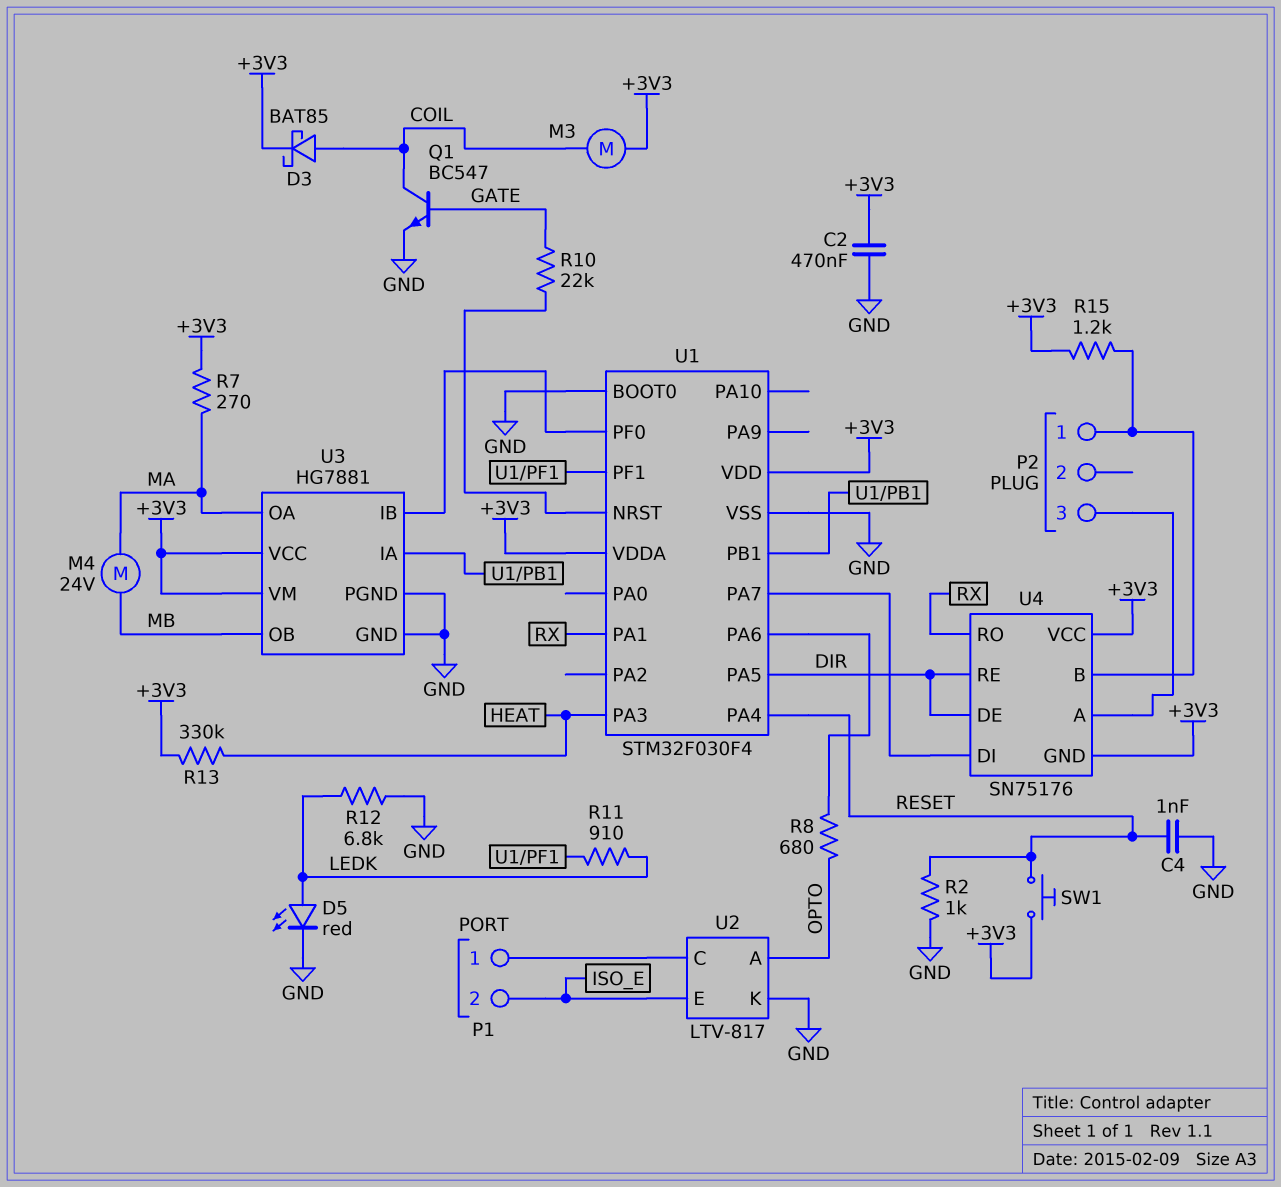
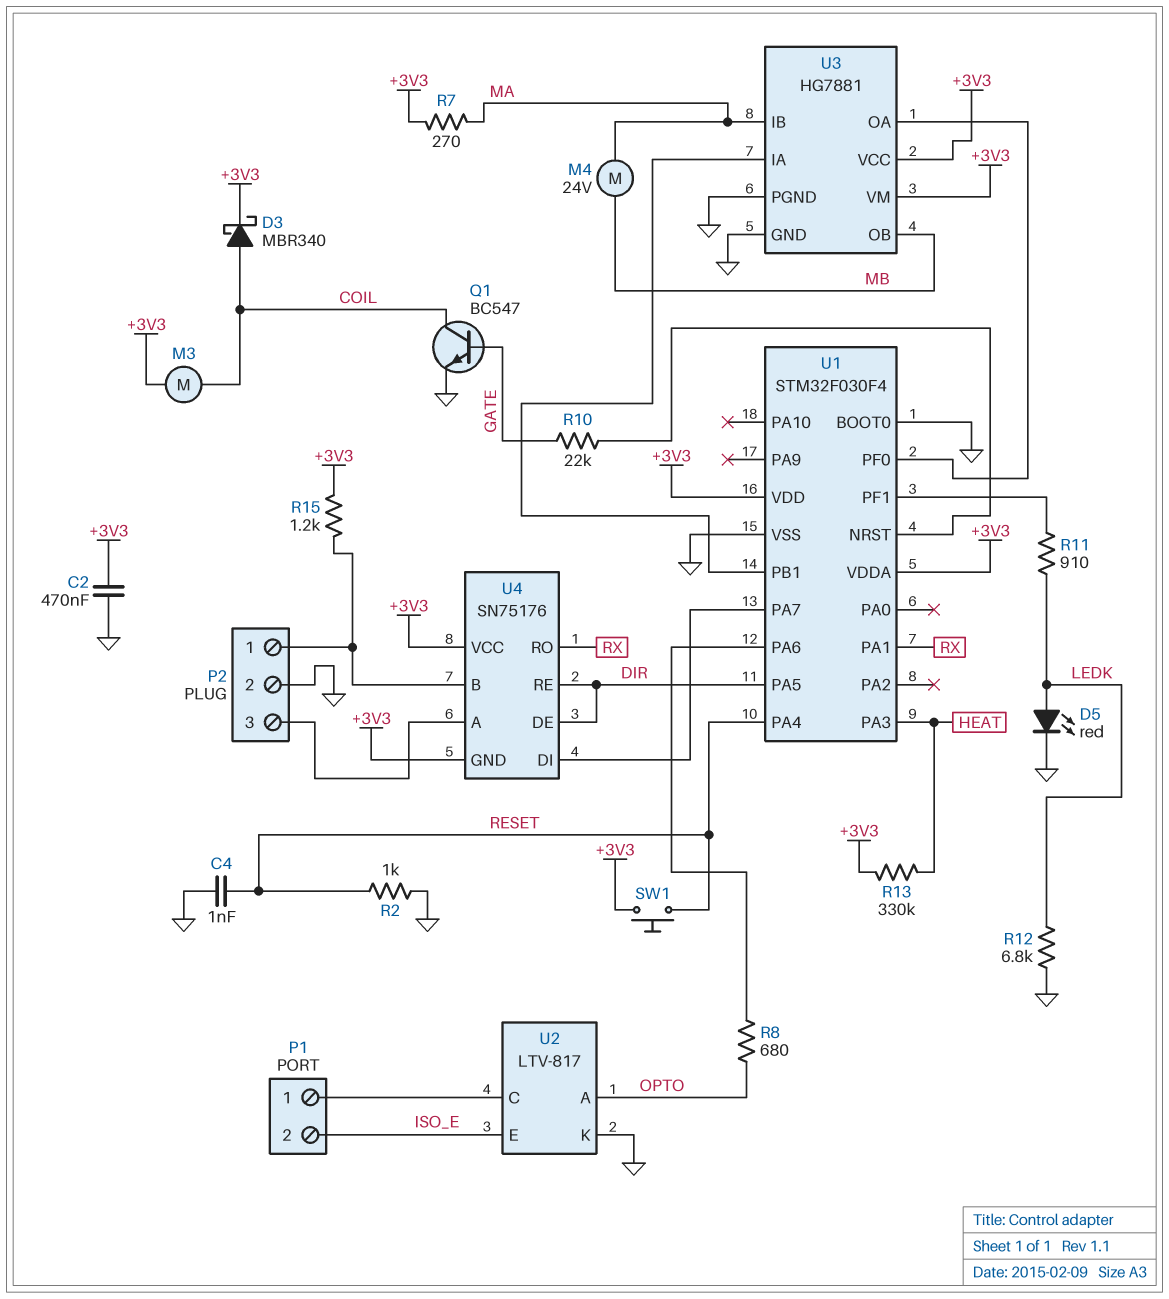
D3: schottky BAT85 (A COIL, K +3V3) -> schottky MBR340 (A COIL, K +3V3)
P2 pin 2: none -> GND
U3 pin IB: U1/PF0 -> MA
U3 pin OA: MA -> U1/PF0

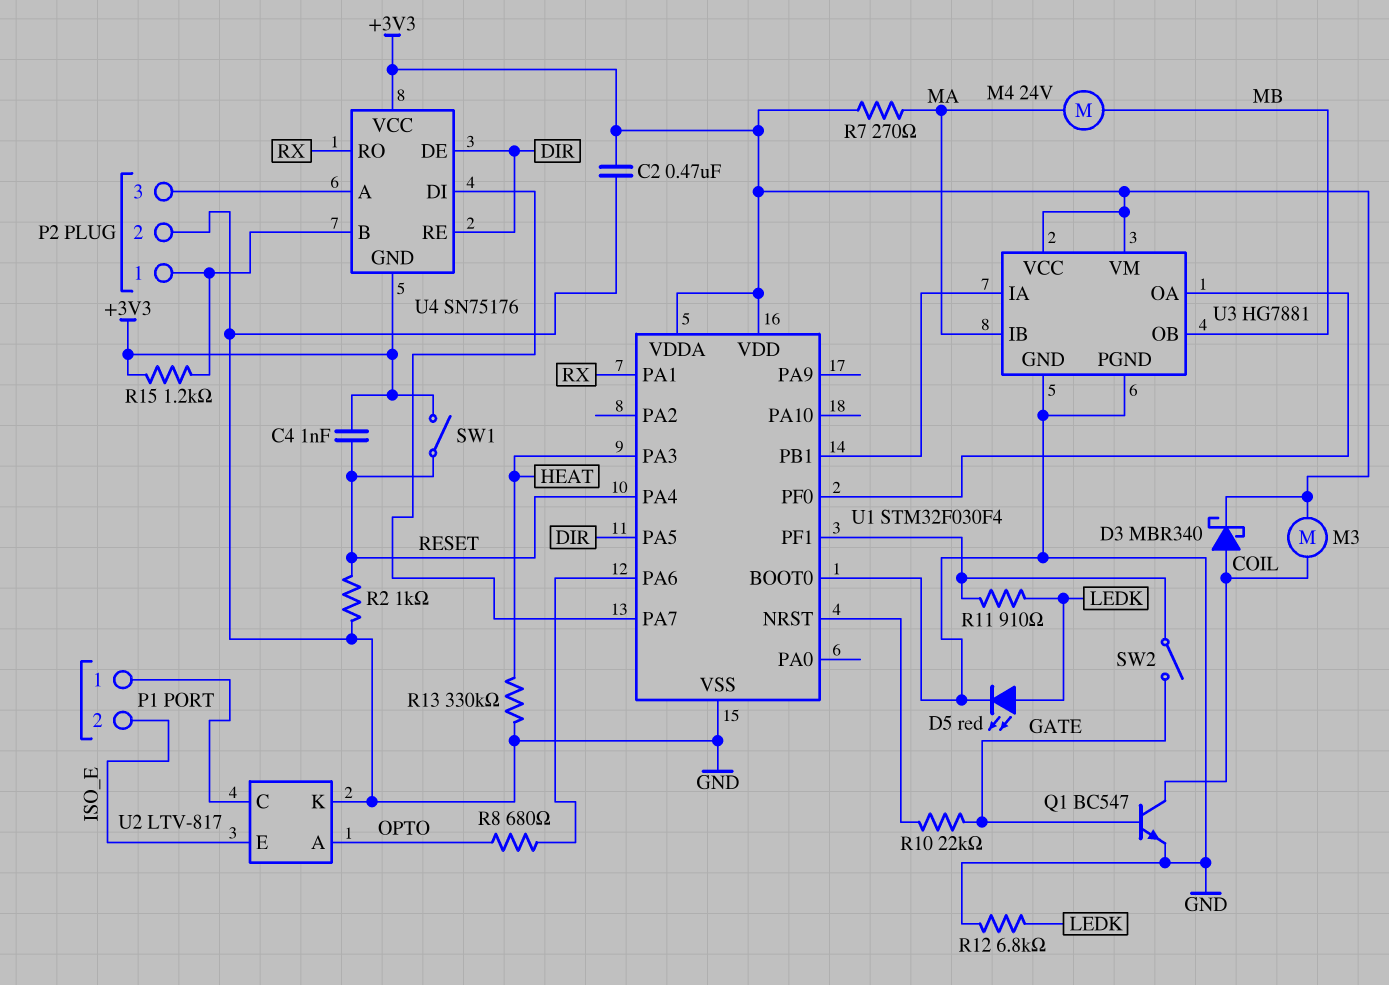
C4: 1nF (GND, RESET) -> 1nF (+3V3, RESET)
R13: 330k (+3V3, HEAT) -> 330k (GND, HEAT)
SW1: button (+3V3, RESET) -> switch (+3V3, RESET)
SW2: none -> switch (GATE, U1/PF1)

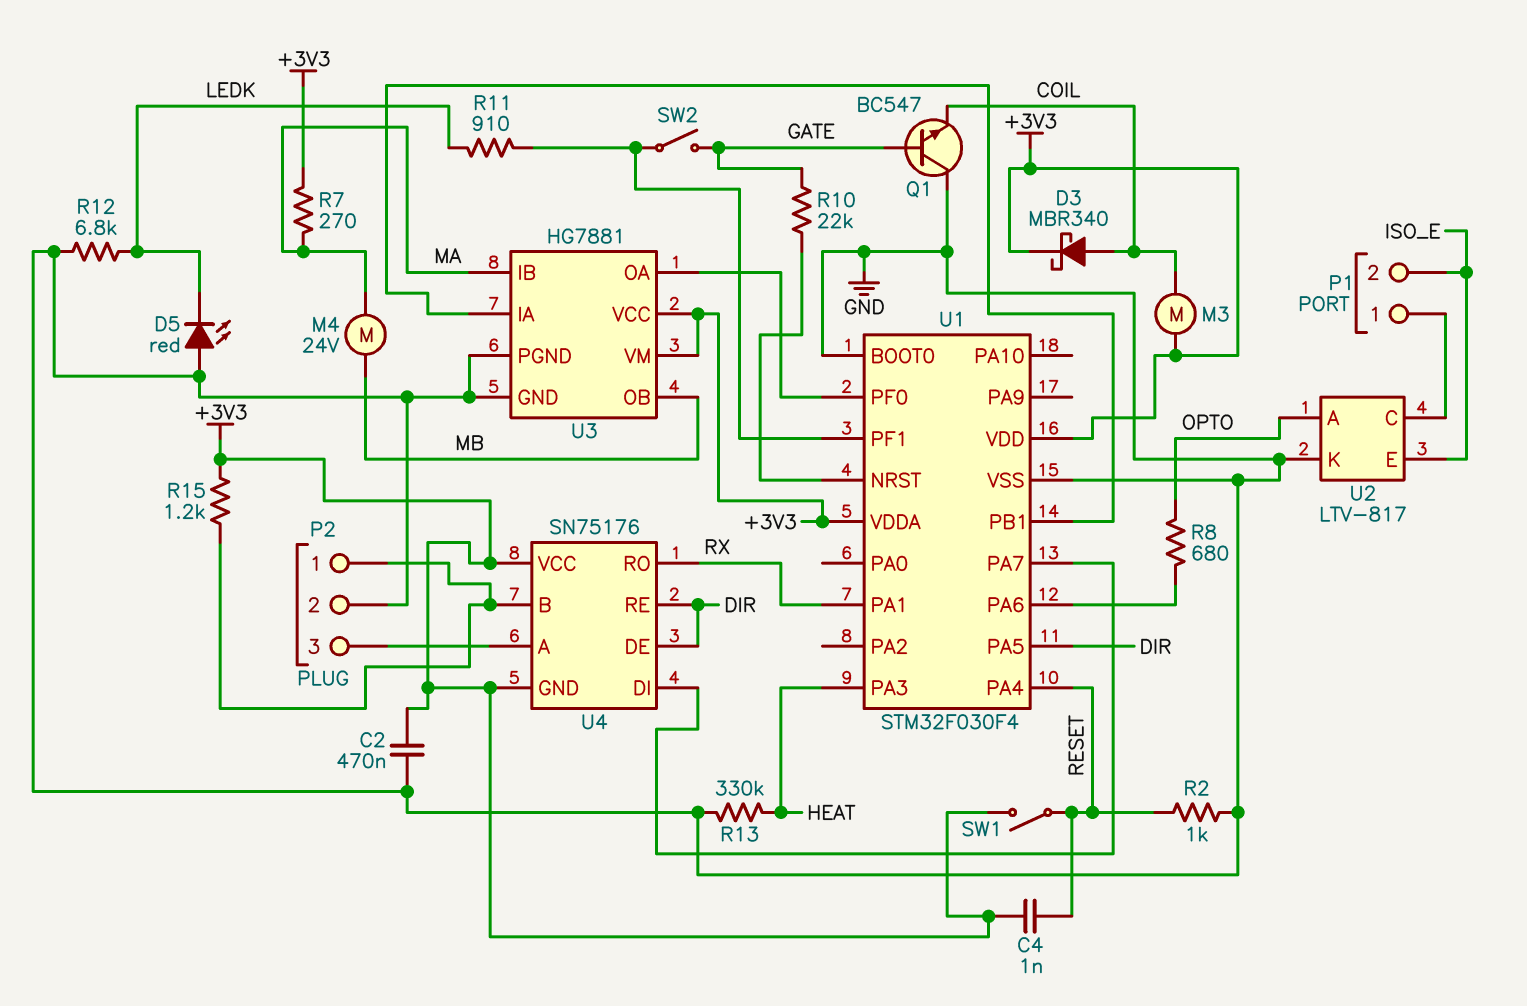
D5: LED red (A LEDK, K GND) -> LED red (A GND, K LEDK)
Q1: NPN BC547 (B GATE, C COIL, E GND) -> NPN BC547 (B GATE, C GND, E COIL)

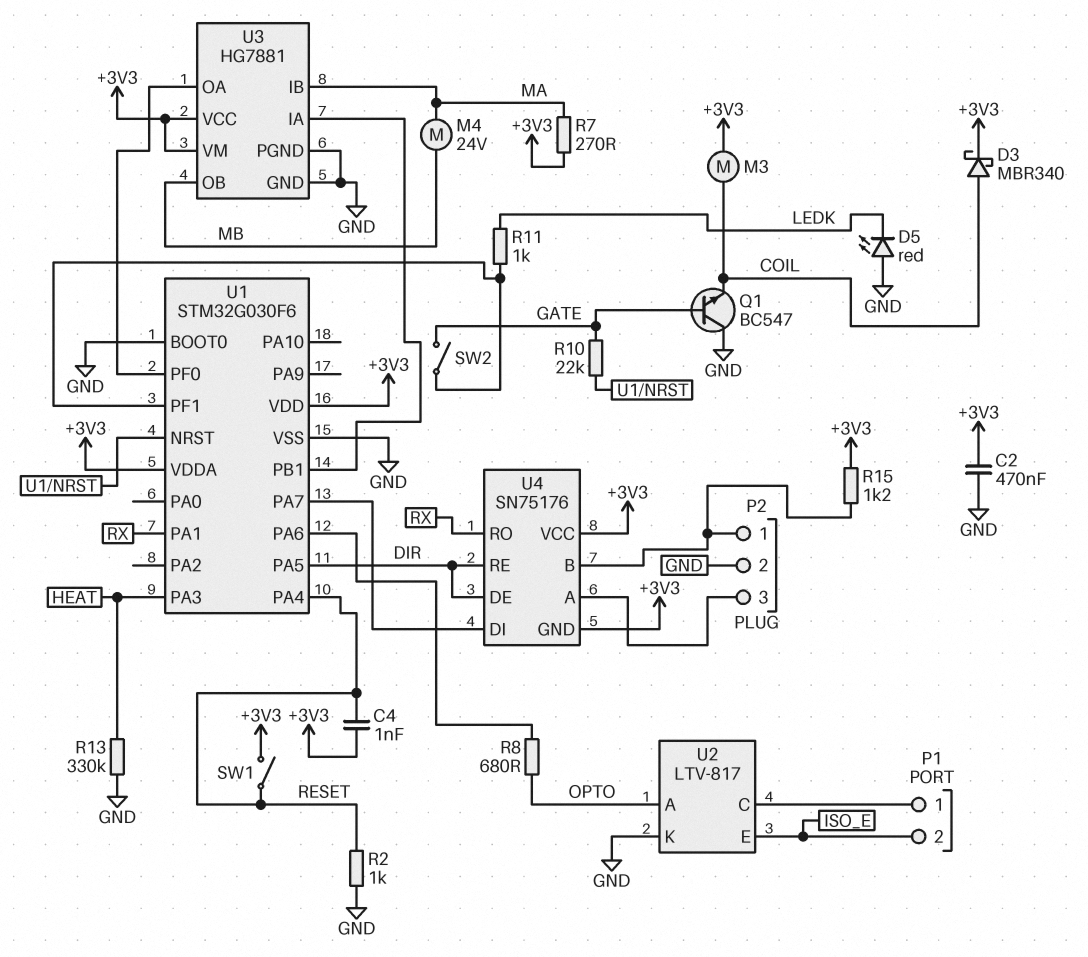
R11: 910 (LEDK, U1/PF1) -> 1k (LEDK, U1/PF1)
R12: 6.8k (GND, LEDK) -> none
U1: STM32F030F4 -> STM32G030F6

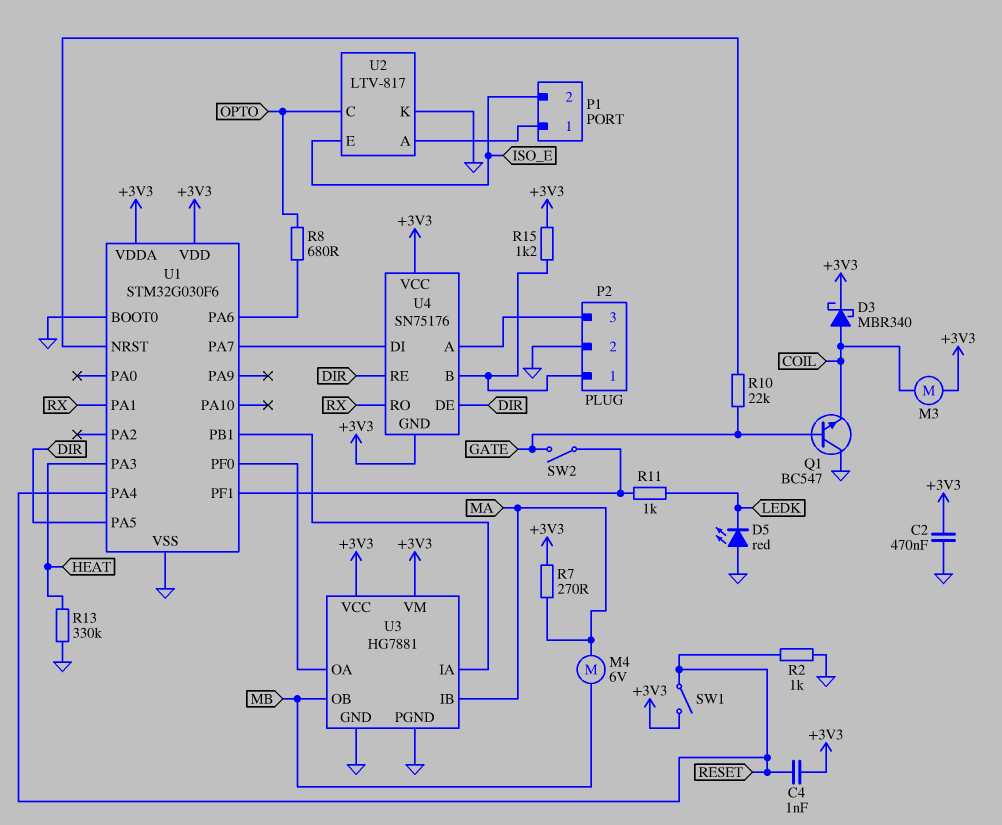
M4: motor 24V (MA, MB) -> motor 6V (MA, MB)
U2 pin A: OPTO -> P1/1
U2 pin C: P1/1 -> OPTO

